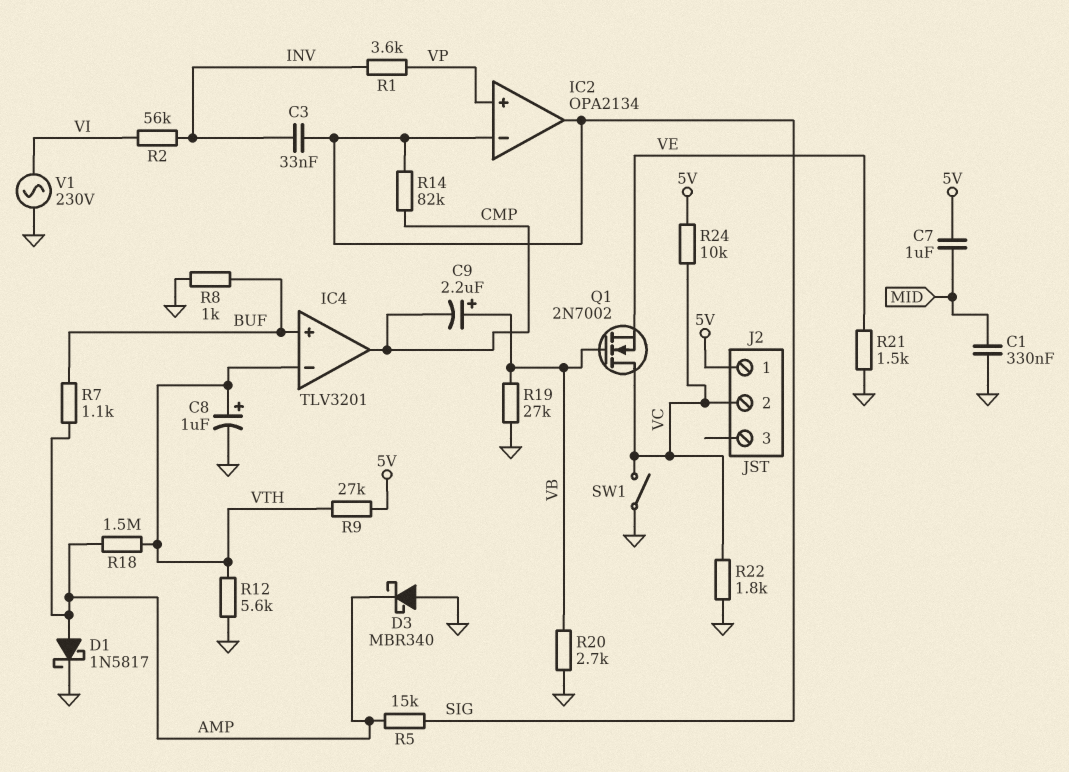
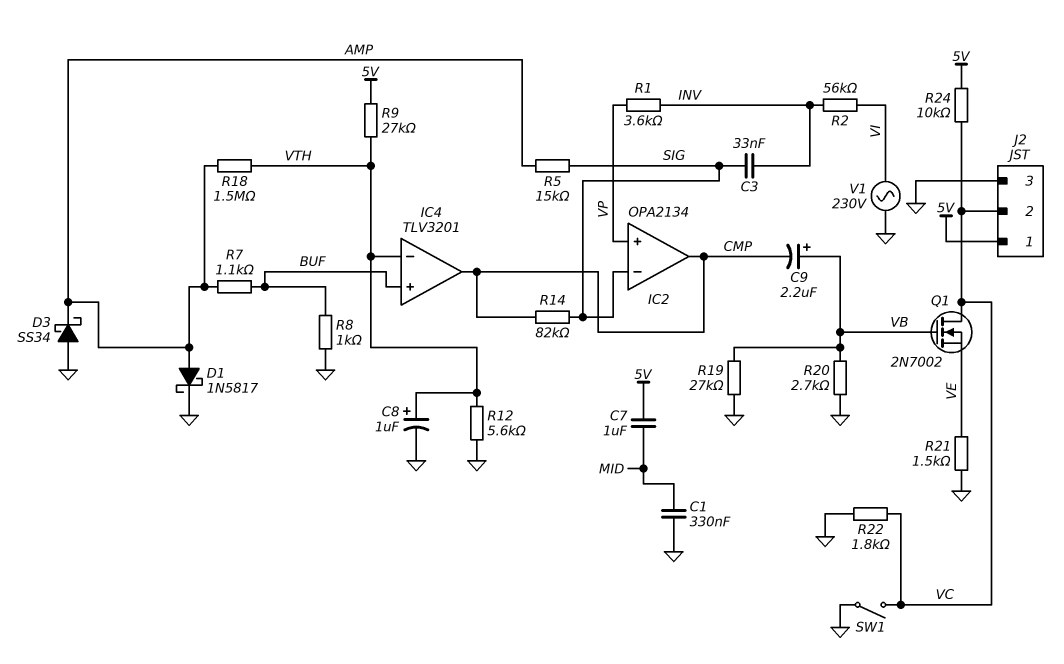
D3: schottky MBR340 (A GND, K AMP) -> schottky SS34 (A GND, K AMP)
IC2 pin out: SIG -> CMP
J2 pin 3: none -> GND

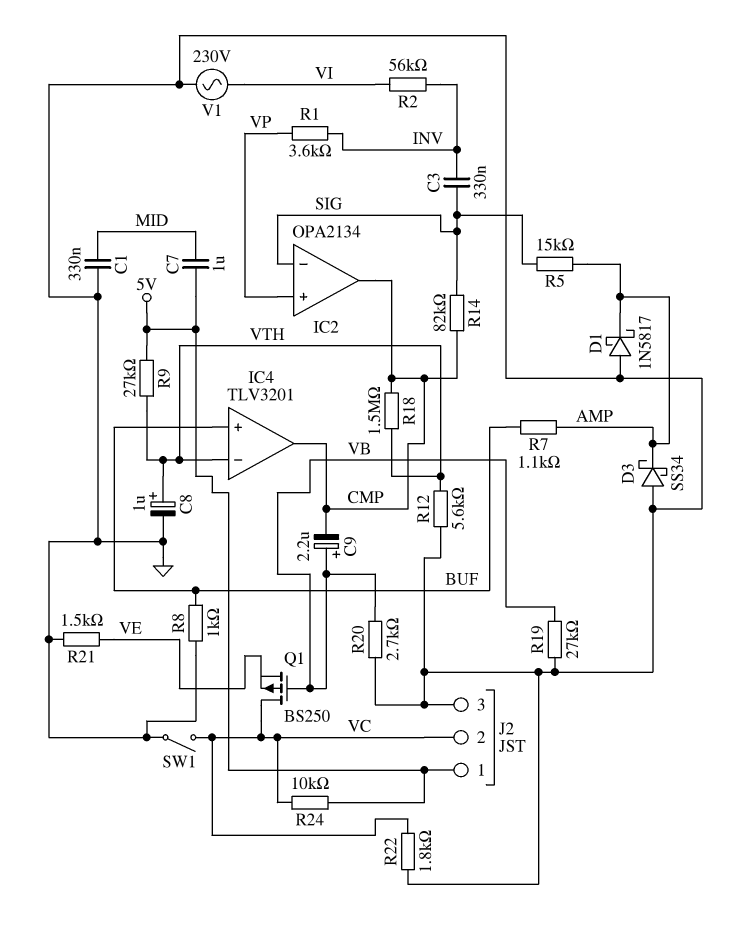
C3: 33nF (INV, SIG) -> 330nF (INV, SIG)
D1: schottky 1N5817 (A AMP, K GND) -> schottky 1N5817 (A GND, K AMP)
Q1: NMOS 2N7002 (G VB, D VC, S VE) -> PMOS BS250 (G VB, D VC, S VE)
R18: 1.5M (AMP, VTH) -> 1.5M (CMP, VTH)

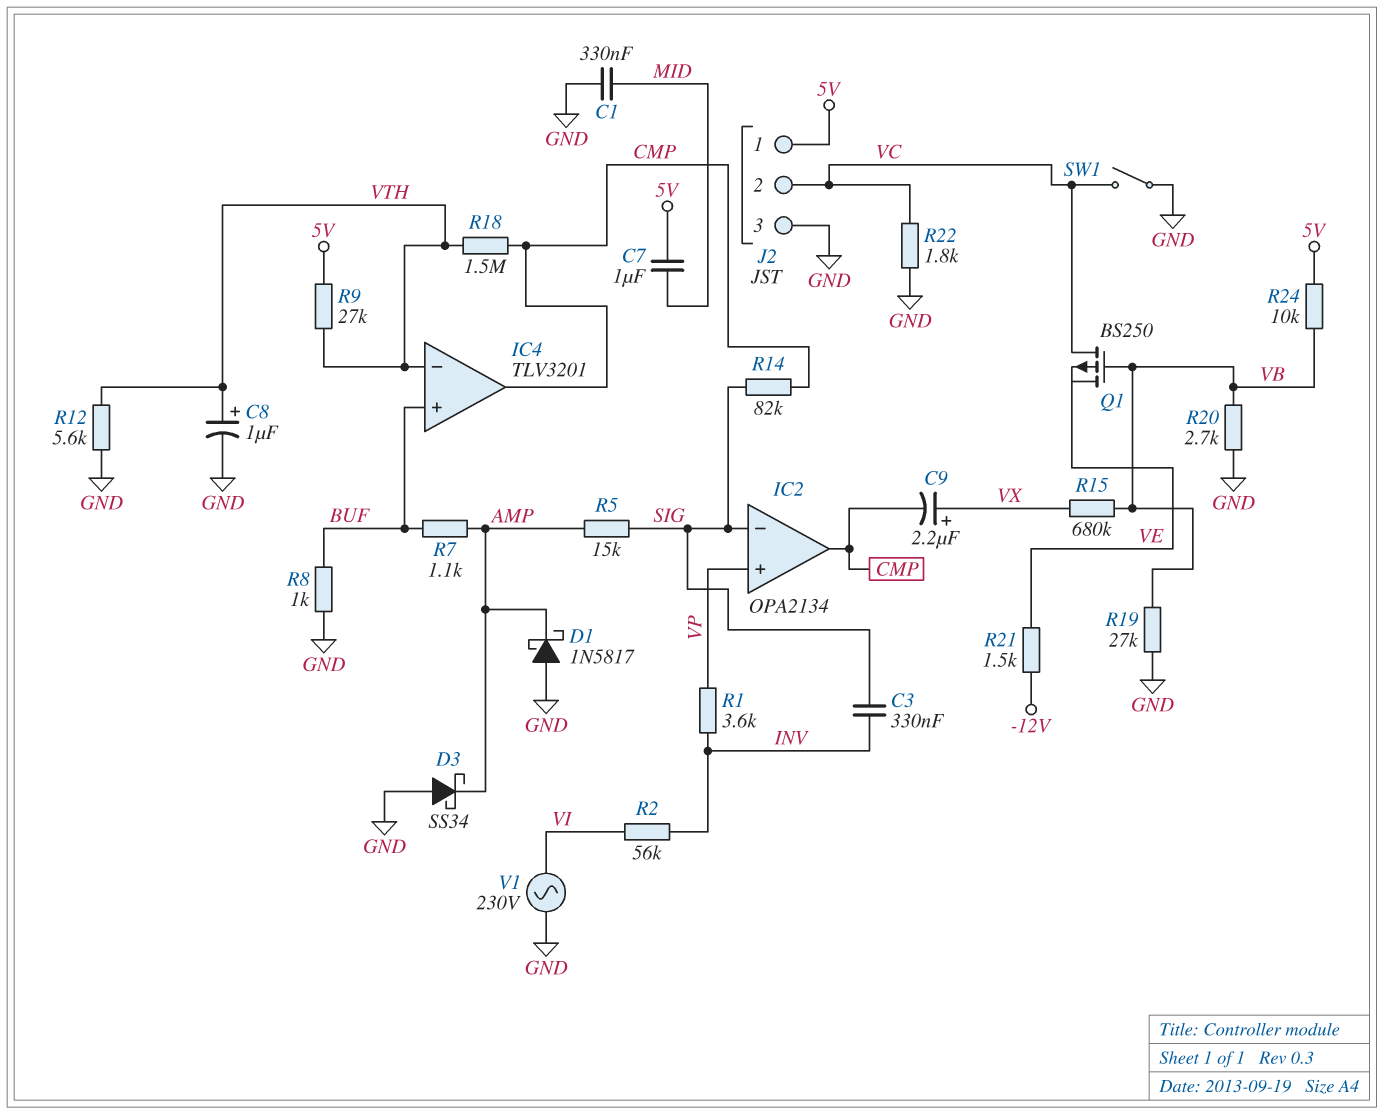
C9: 2.2uF (plus VB, minus CMP) -> 2.2uF (plus VX, minus CMP)
R15: none -> 680k (VB, VX)
R21: 1.5k (GND, VE) -> 1.5k (-12V, VE)
R24: 10k (5V, VC) -> 10k (5V, VB)

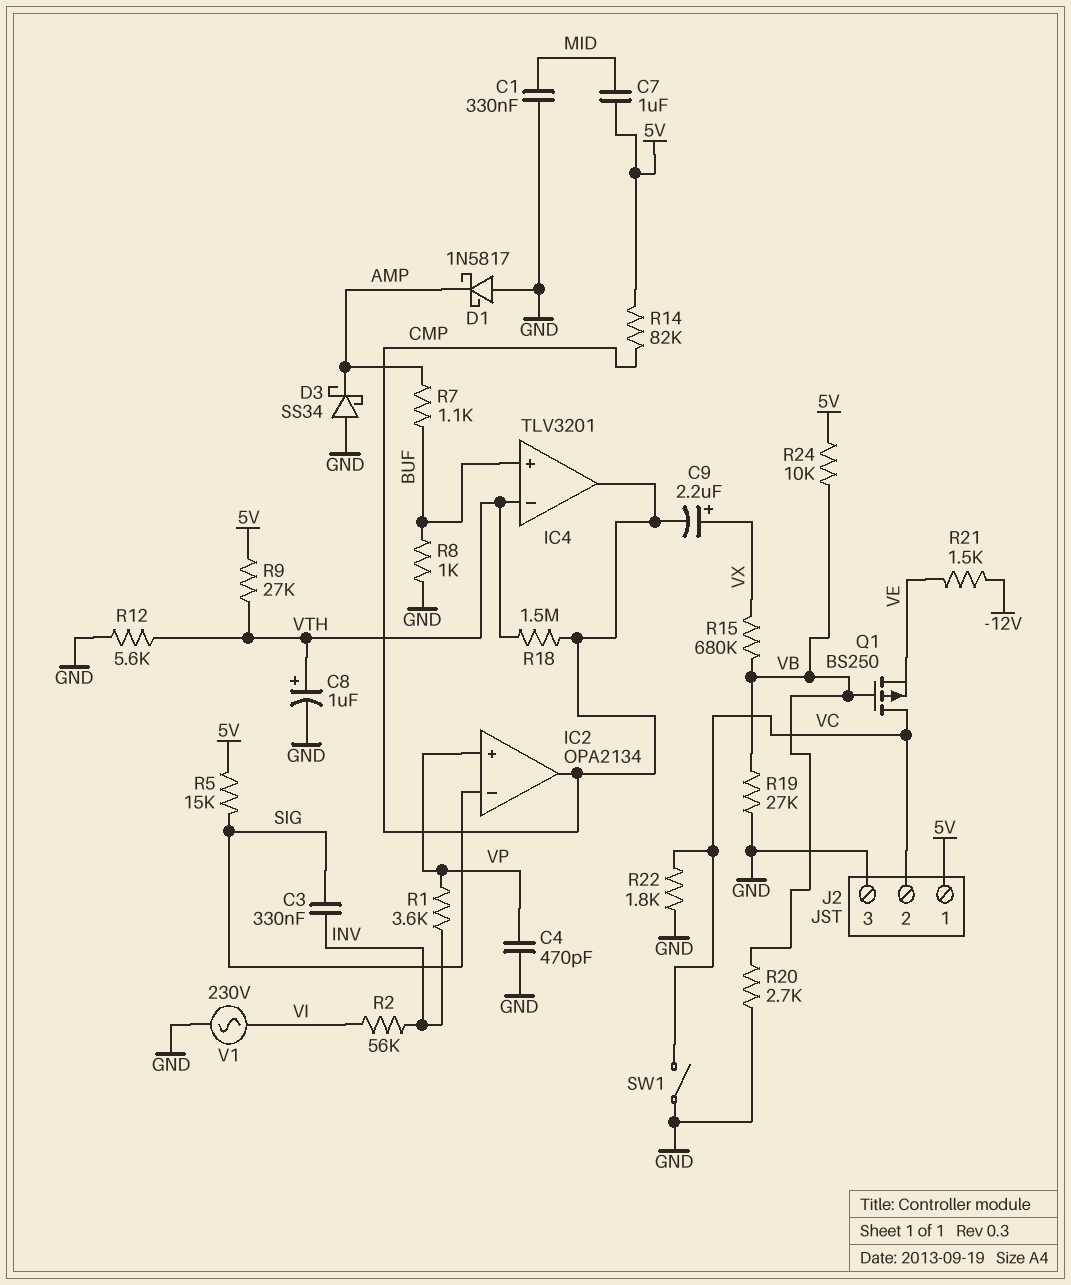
C4: none -> 470pF (GND, VP)
R5: 15k (AMP, SIG) -> 15k (5V, SIG)
R14: 82k (CMP, SIG) -> 82k (5V, CMP)

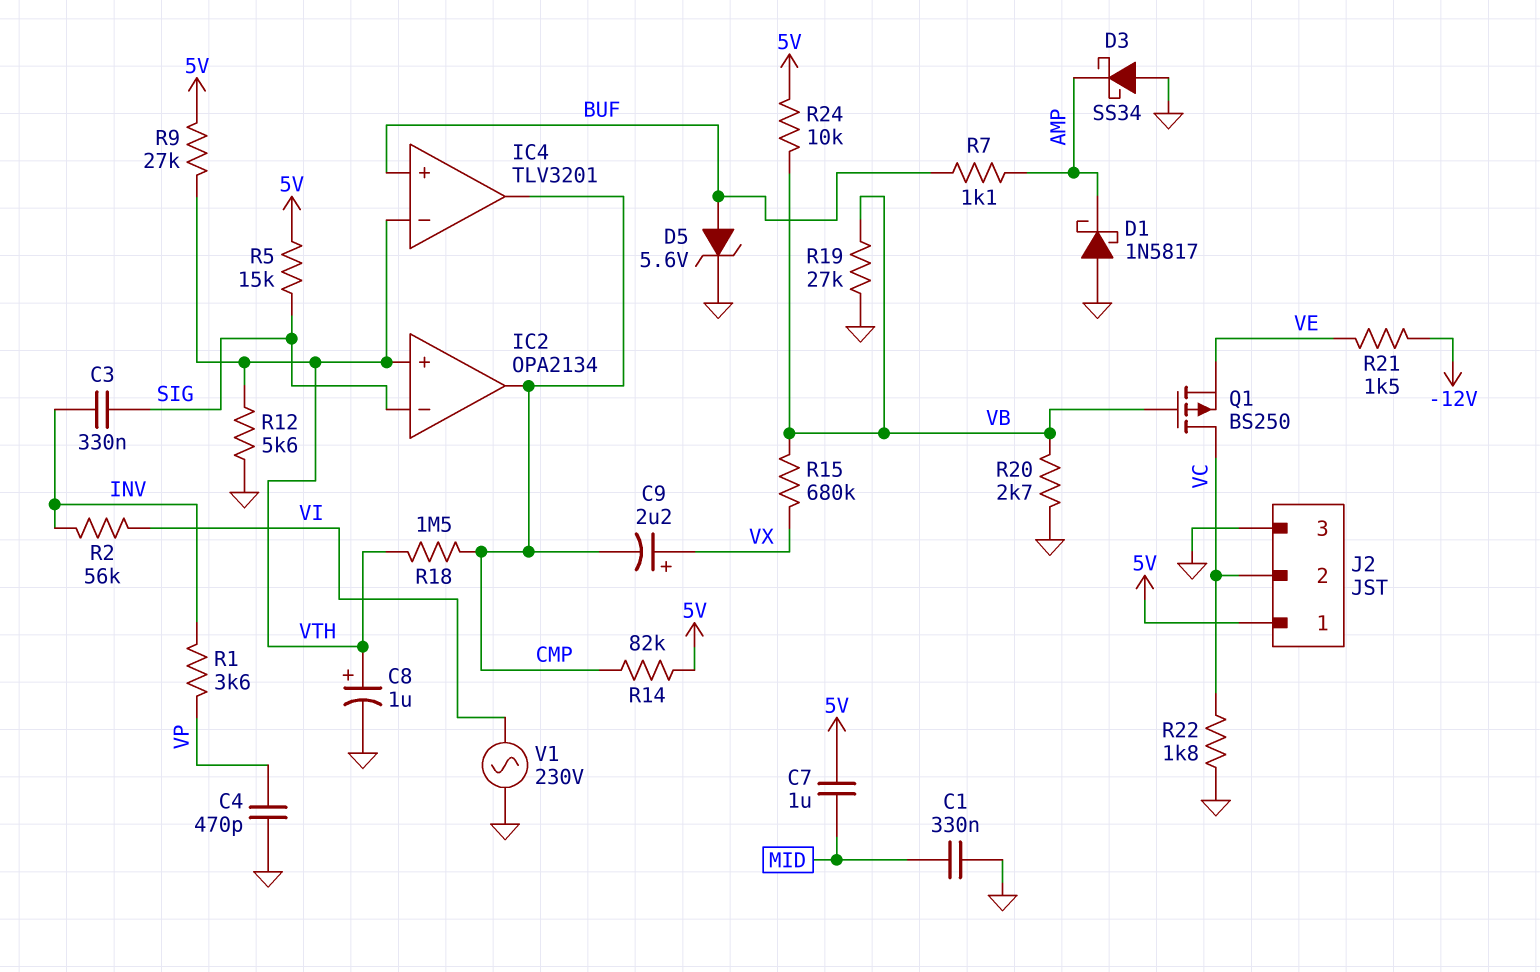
D5: none -> zener 5.6V (A BUF, K GND)
IC2 pin in+: VP -> VTH
R8: 1k (BUF, GND) -> none
SW1: switch (GND, VC) -> none

